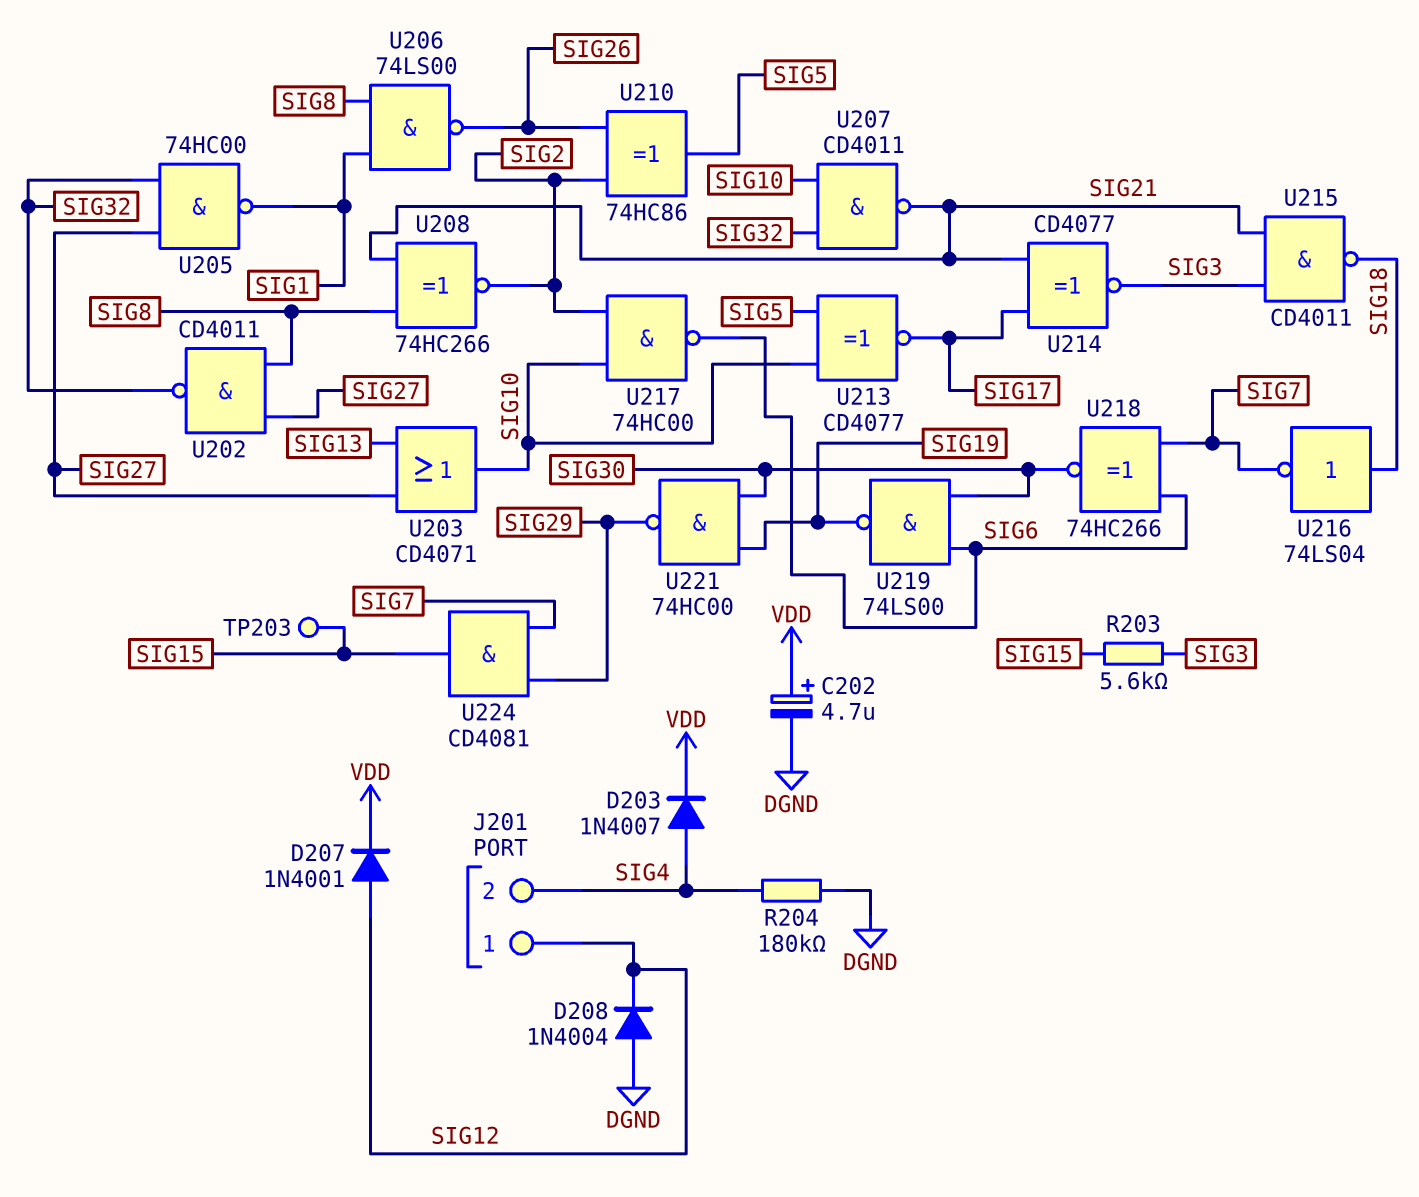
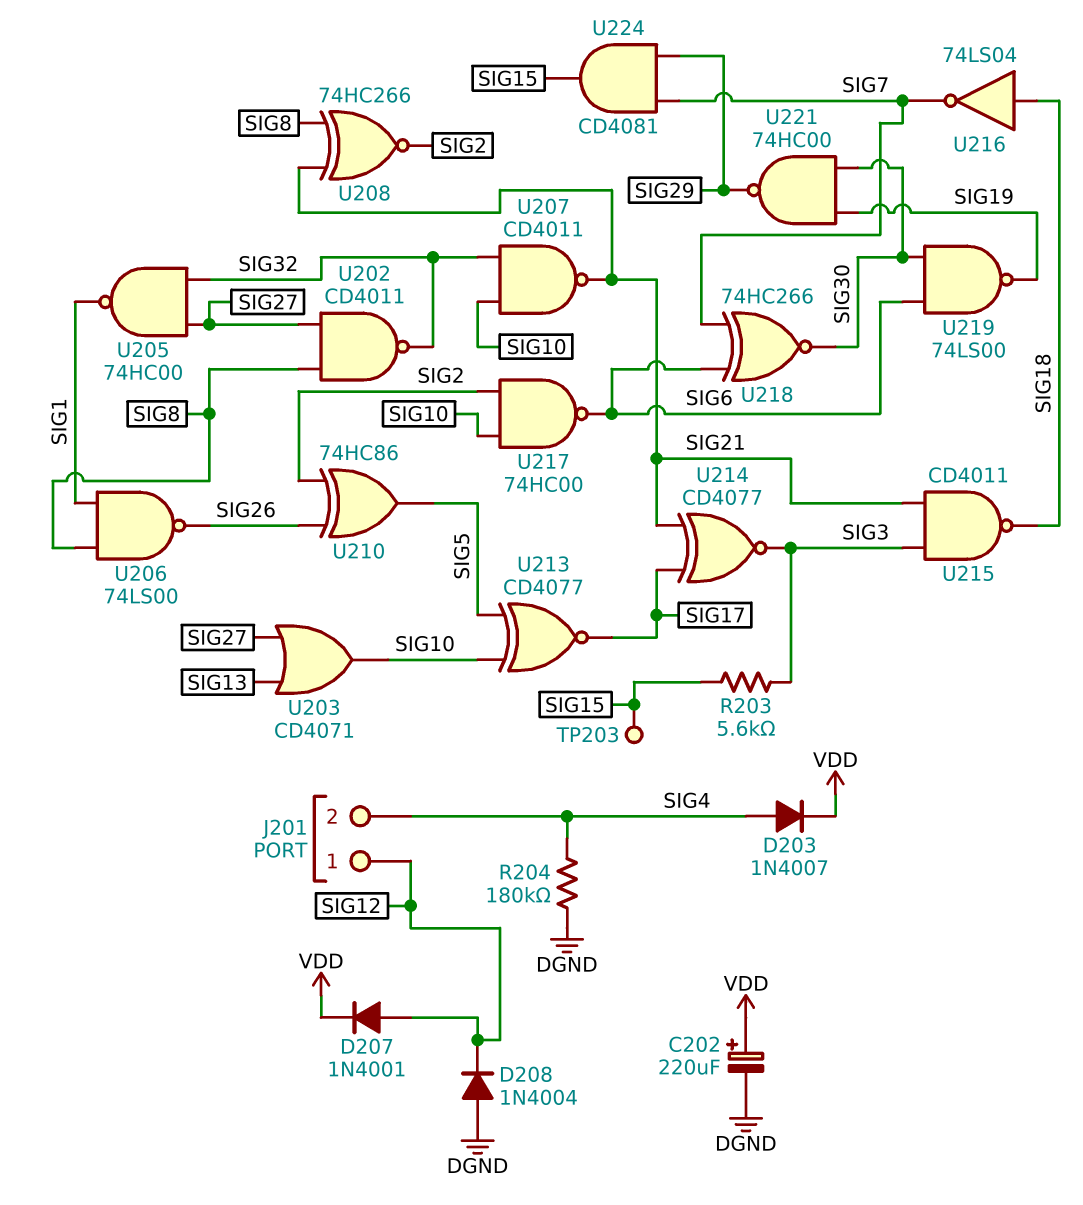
C202: 4.7uF (plus VDD, minus DGND) -> 220uF (plus VDD, minus DGND)

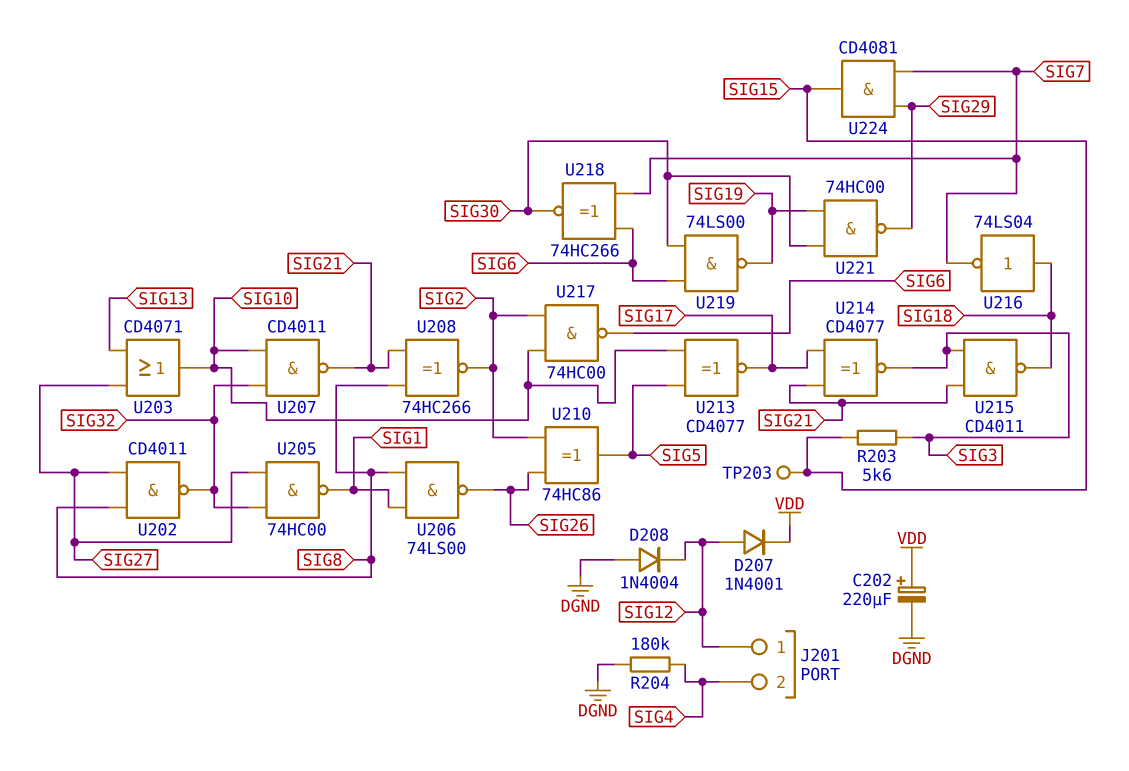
D203: diode 1N4007 (A SIG4, K VDD) -> none

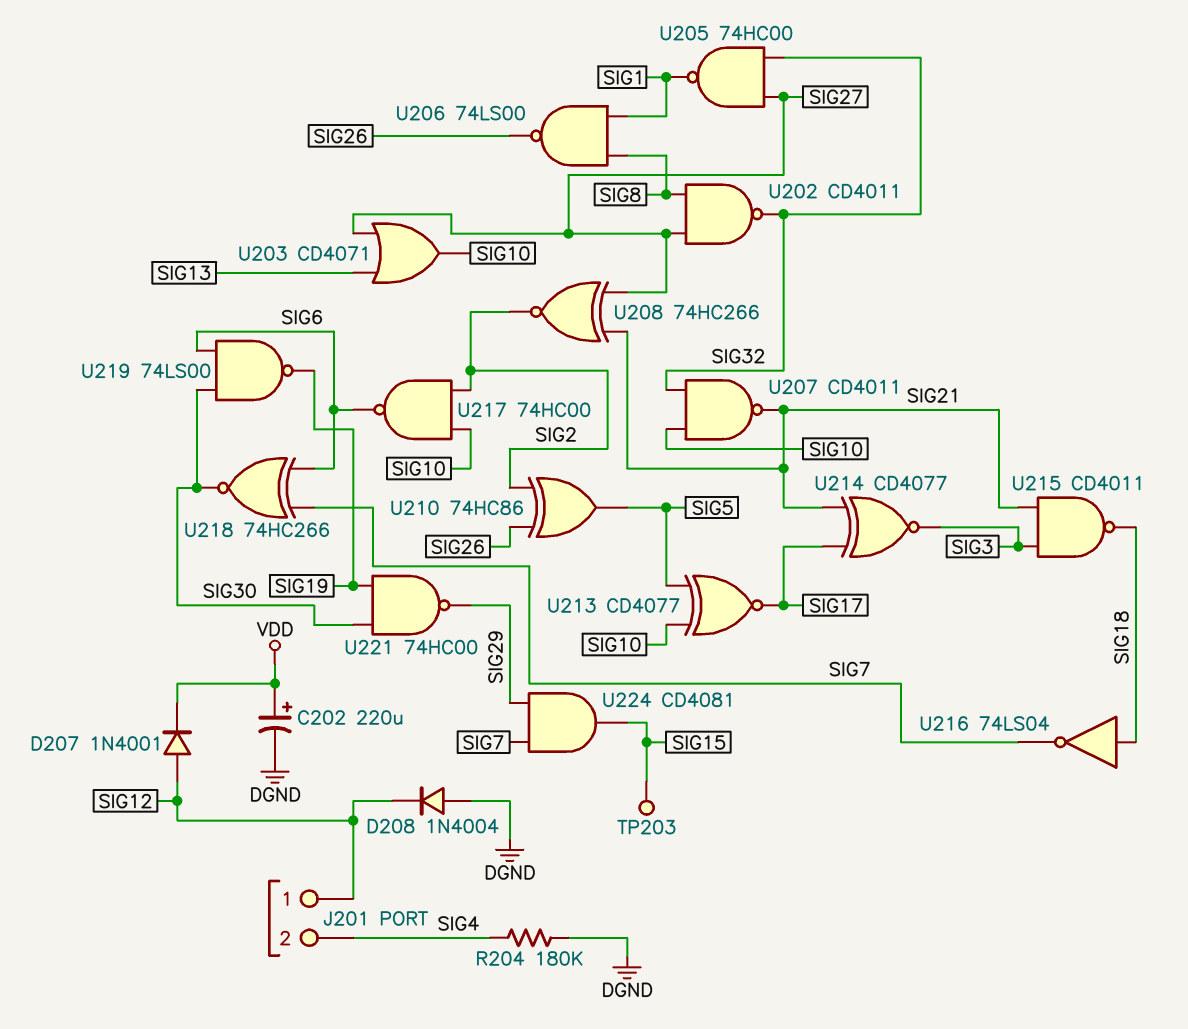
R203: 5.6k (SIG3, SIG15) -> none
U208: XNOR 74HC266 (in SIG8, in SIG21, out SIG2) -> XNOR 74HC266 (in SIG21, in SIG27, out SIG2)

